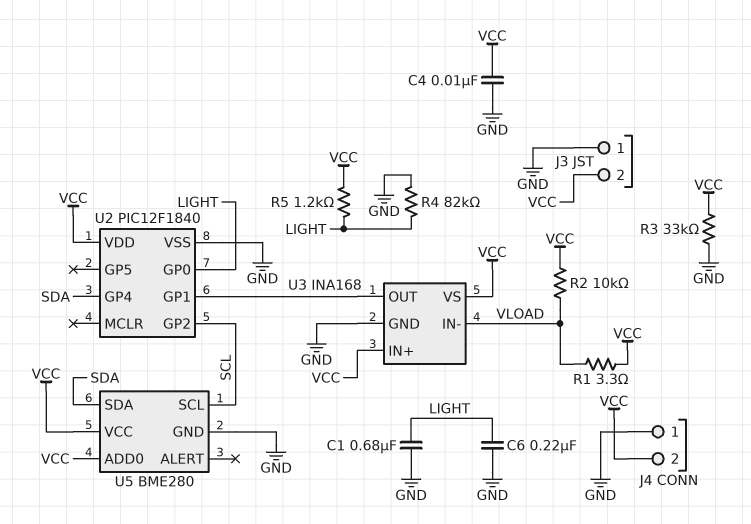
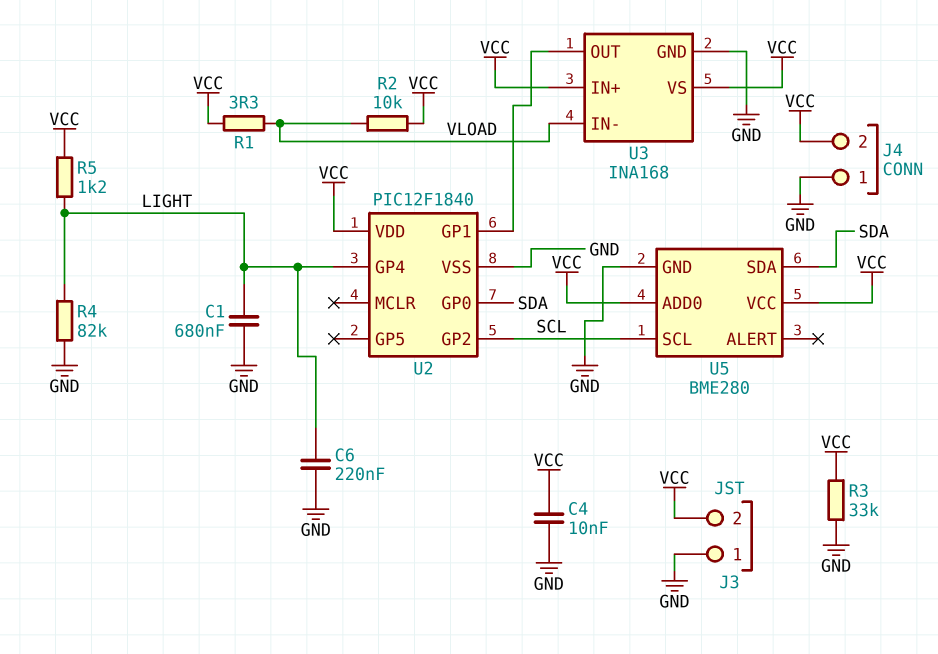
U2 pin GP0: LIGHT -> SDA
U2 pin GP4: SDA -> LIGHT

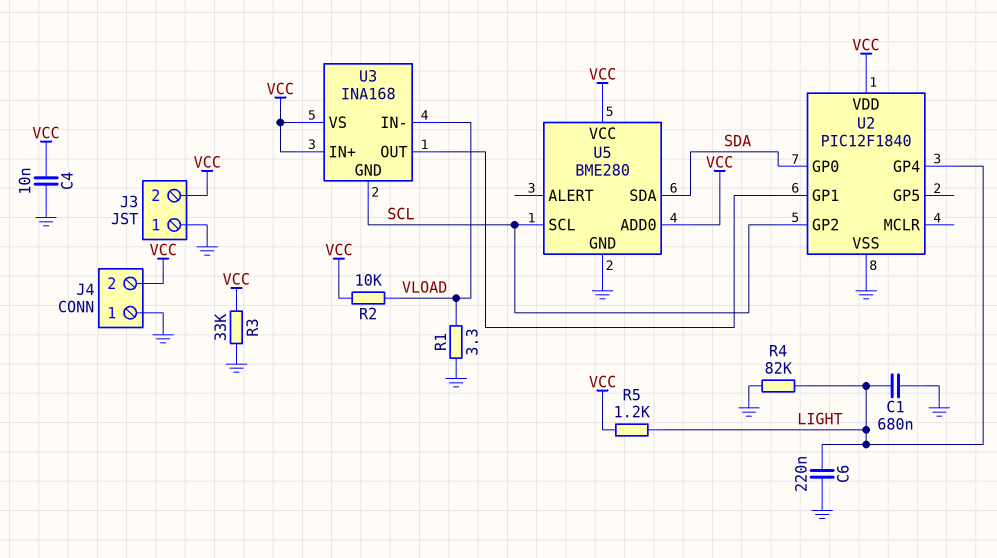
R1: 3.3 (VCC, VLOAD) -> 3.3 (GND, VLOAD)
U3 pin GND: GND -> SCL

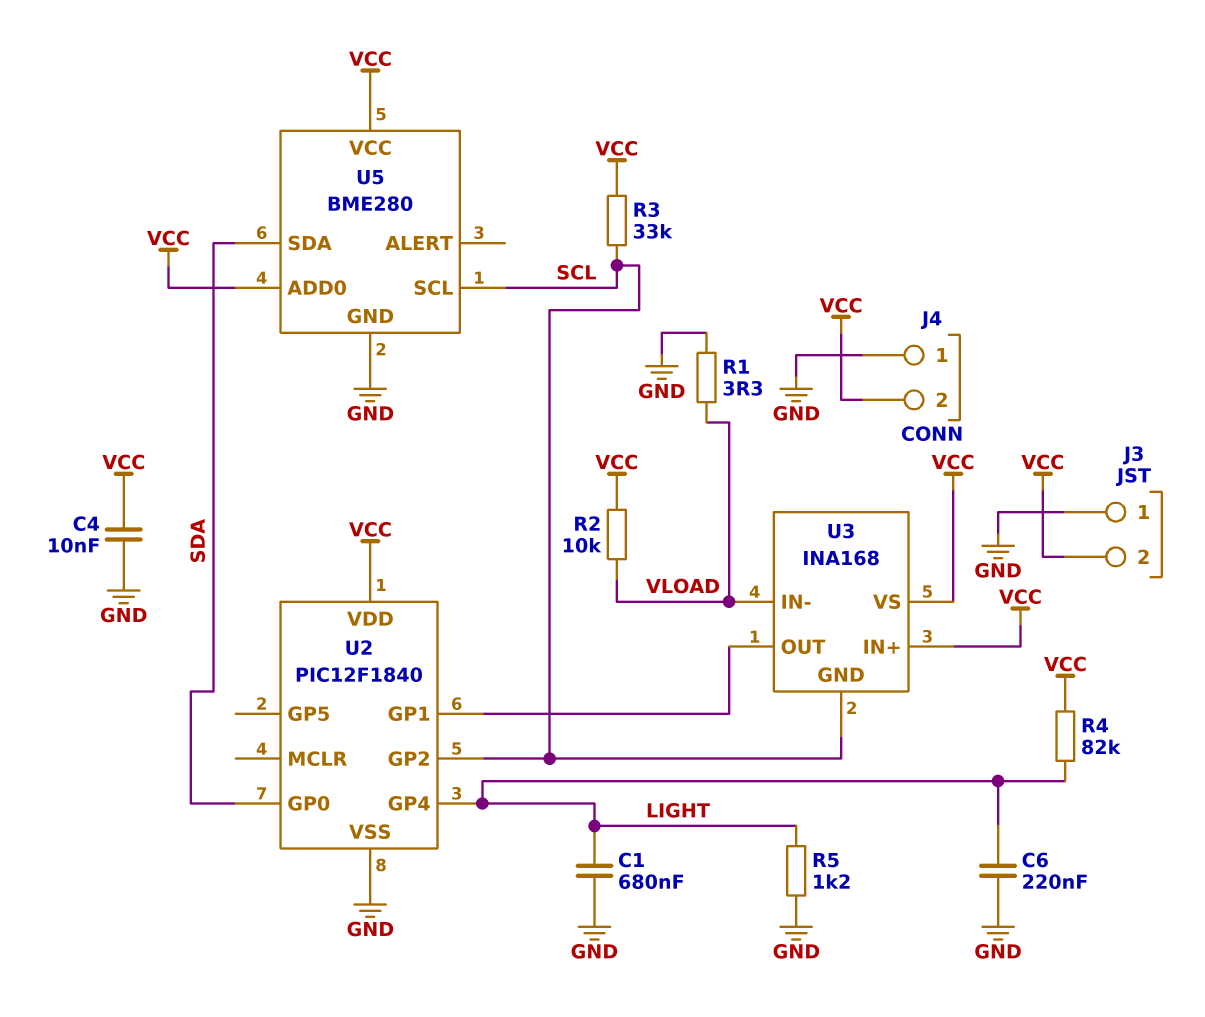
R3: 33k (GND, VCC) -> 33k (SCL, VCC)
R4: 82k (GND, LIGHT) -> 82k (LIGHT, VCC)
R5: 1.2k (LIGHT, VCC) -> 1.2k (GND, LIGHT)

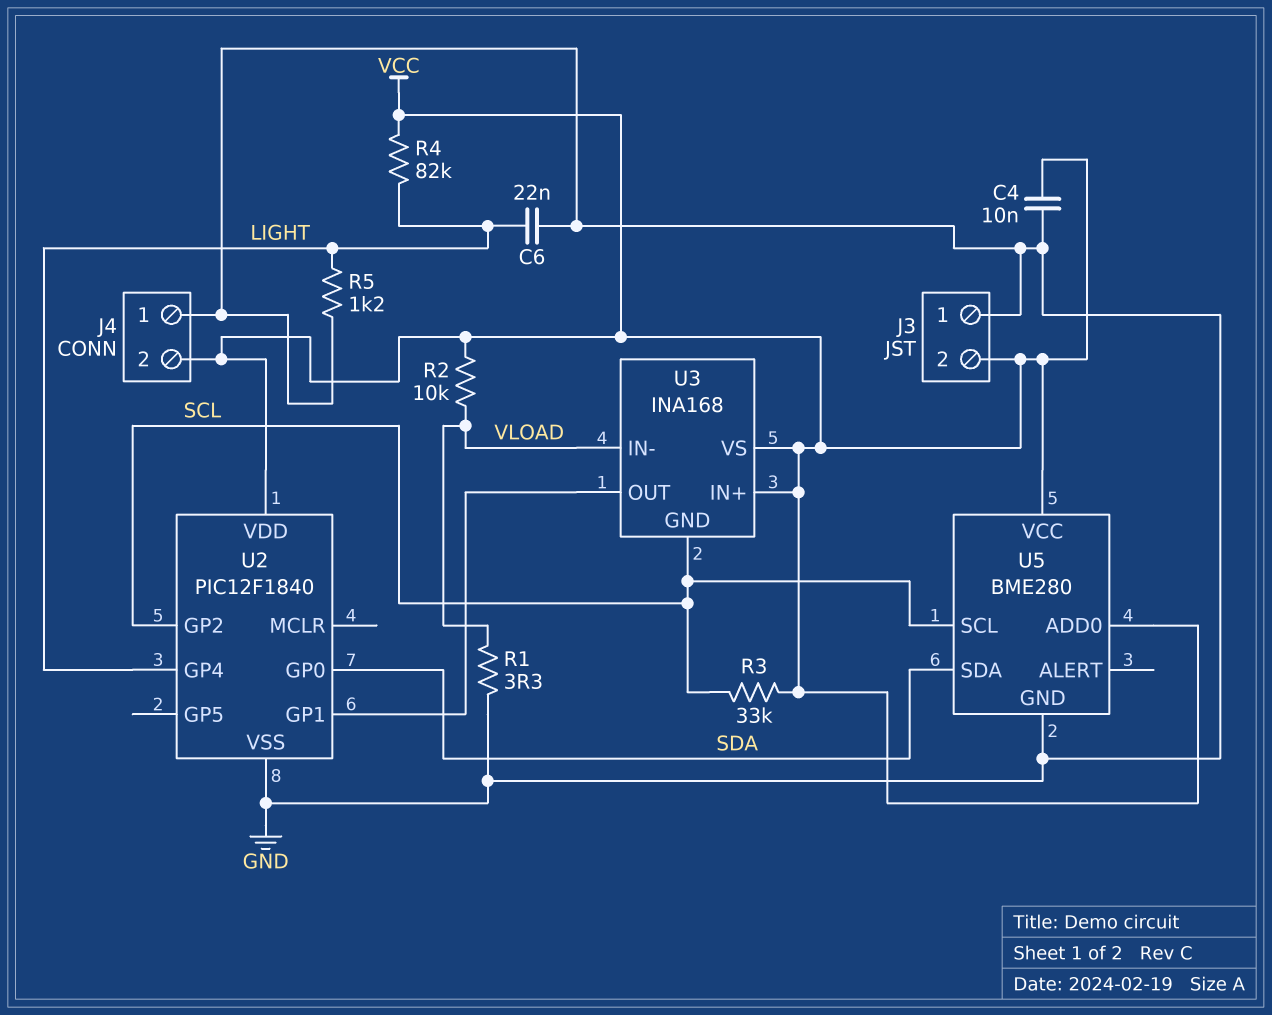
C1: 680nF (GND, LIGHT) -> none
C6: 220nF (GND, LIGHT) -> 22nF (GND, LIGHT)

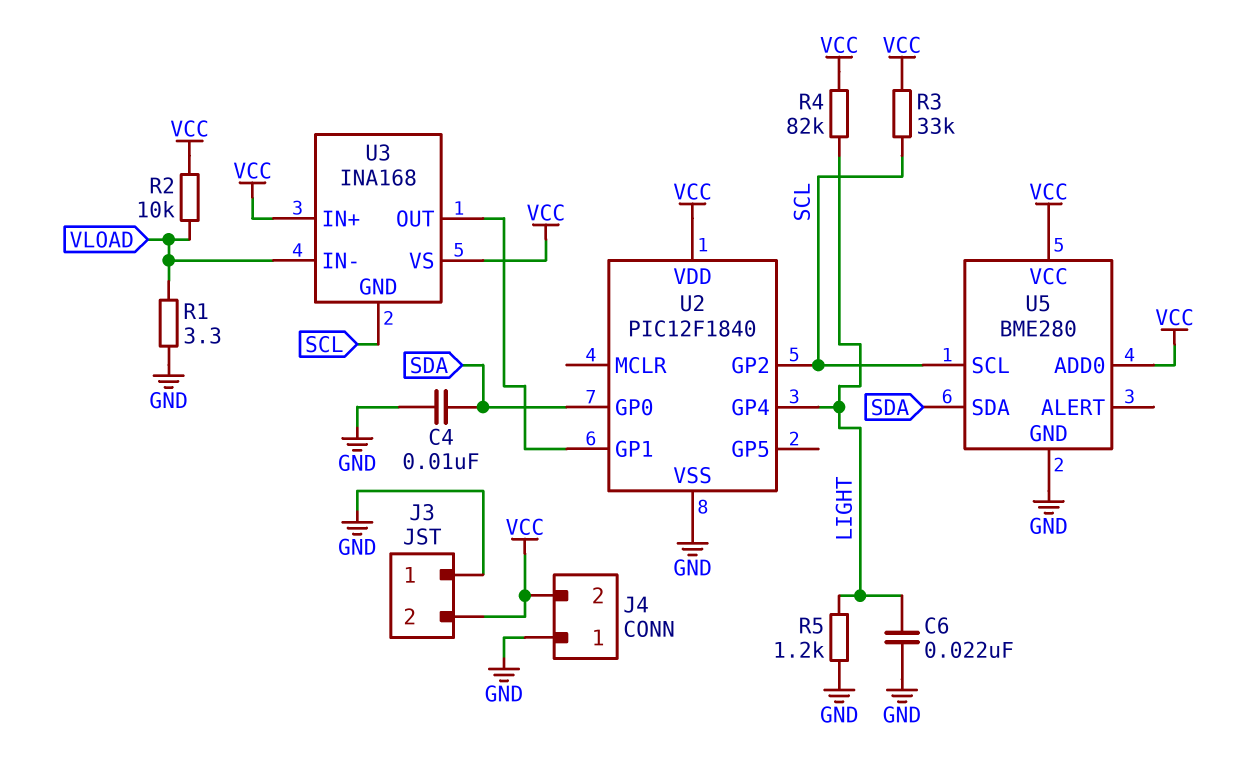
C4: 10nF (GND, VCC) -> 10nF (GND, SDA)

